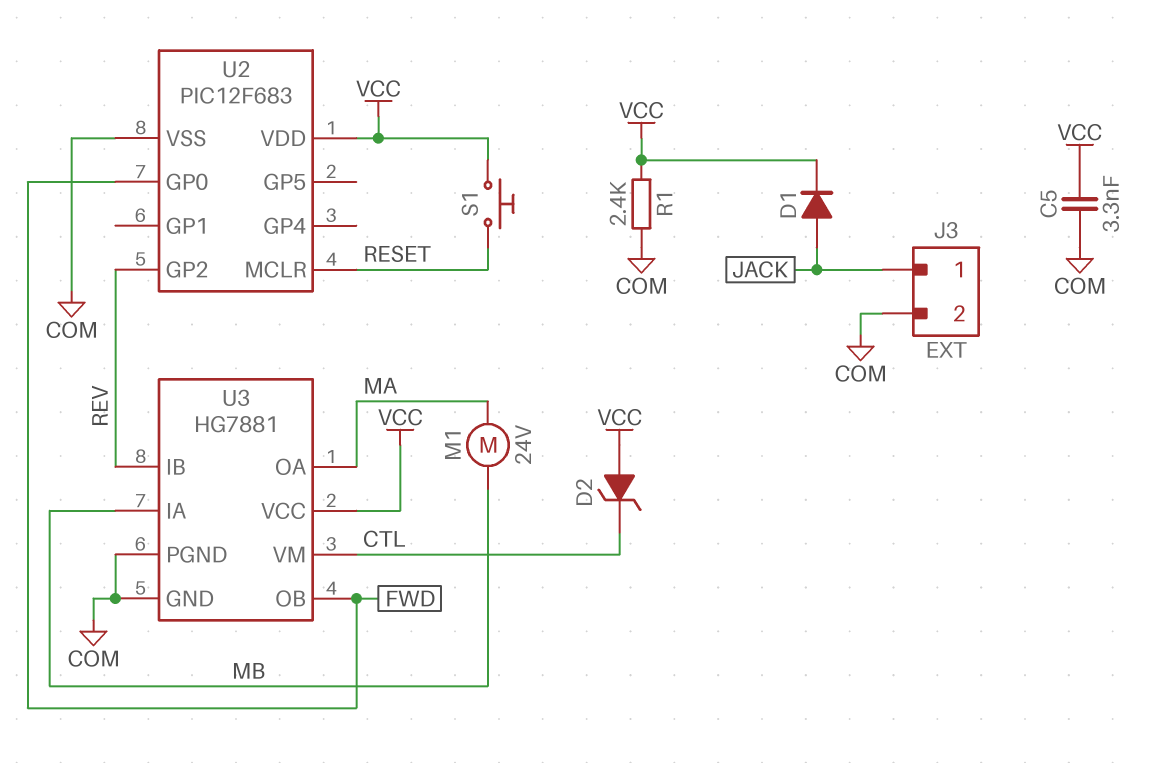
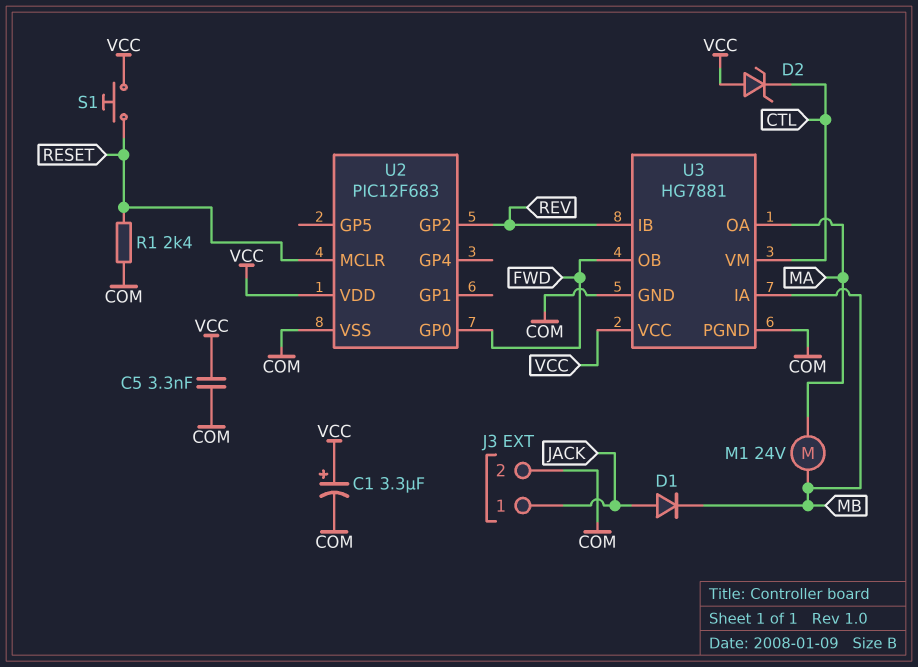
C1: none -> 3.3uF (plus VCC, minus COM)
D1: diode (A JACK, K VCC) -> diode (A JACK, K MB)
R1: 2.4k (COM, VCC) -> 2.4k (COM, RESET)

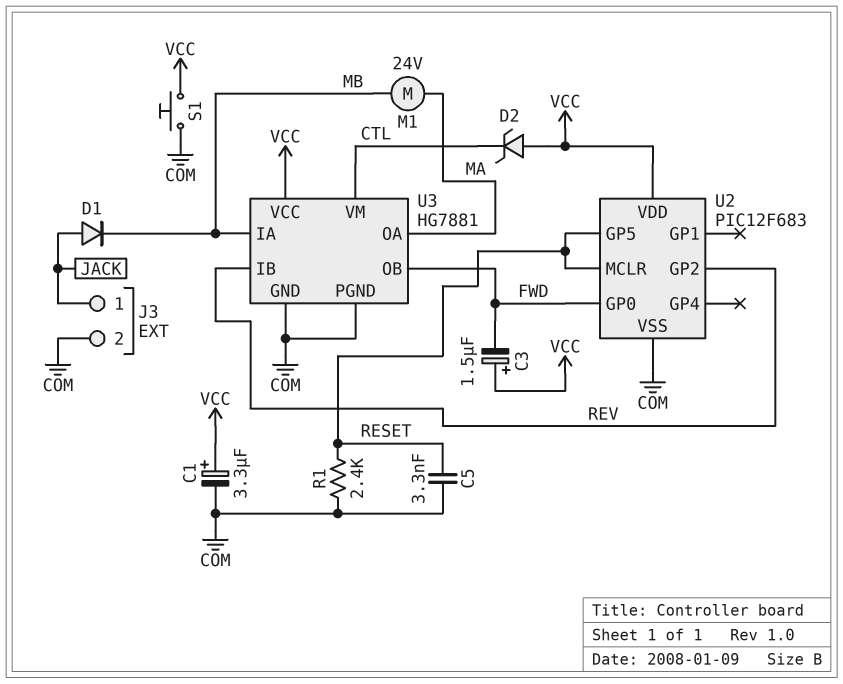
C3: none -> 1.5uF (plus VCC, minus FWD)
C5: 3.3nF (COM, VCC) -> 3.3nF (COM, RESET)
S1: button (RESET, VCC) -> button (COM, VCC)
U2 pin GP5: none -> RESET

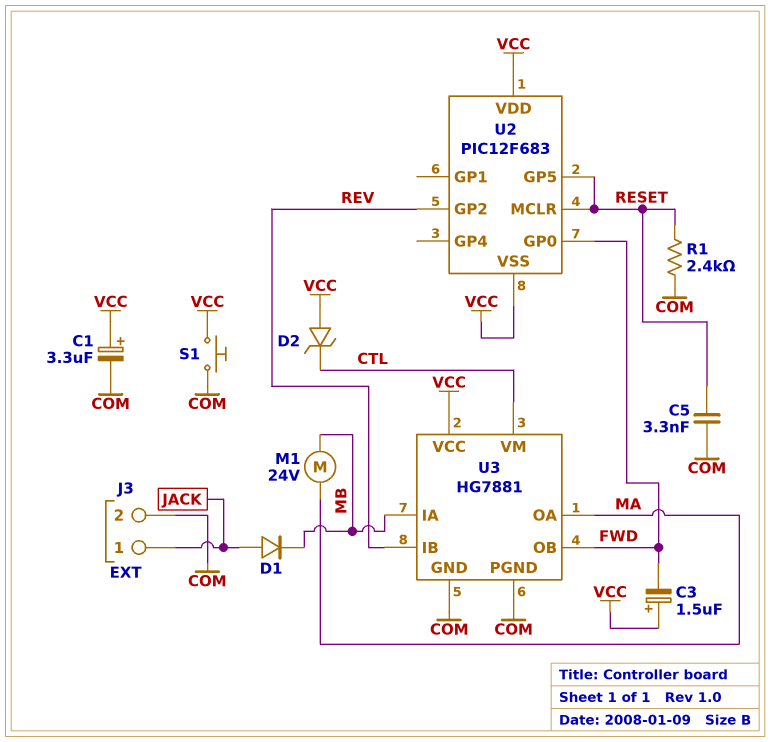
U2 pin VSS: COM -> VCC

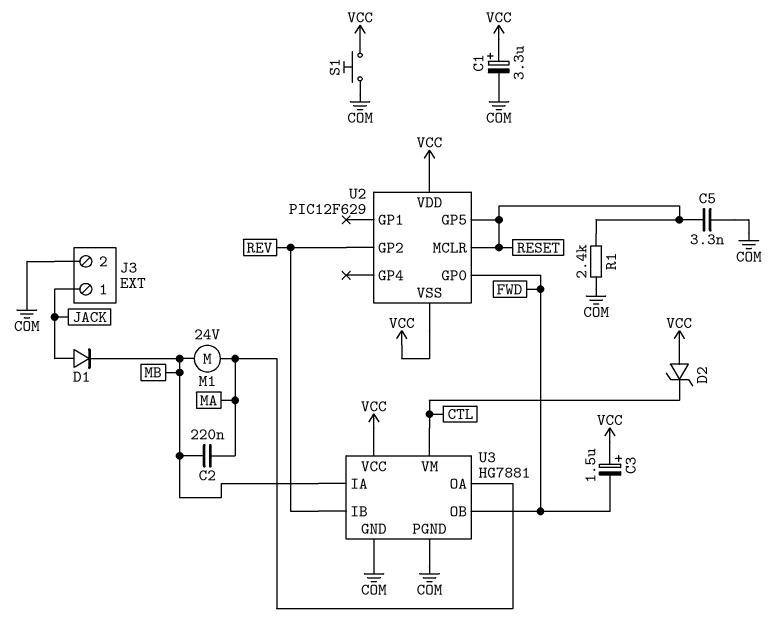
C2: none -> 220nF (MA, MB)
U2: PIC12F683 -> PIC12F629

